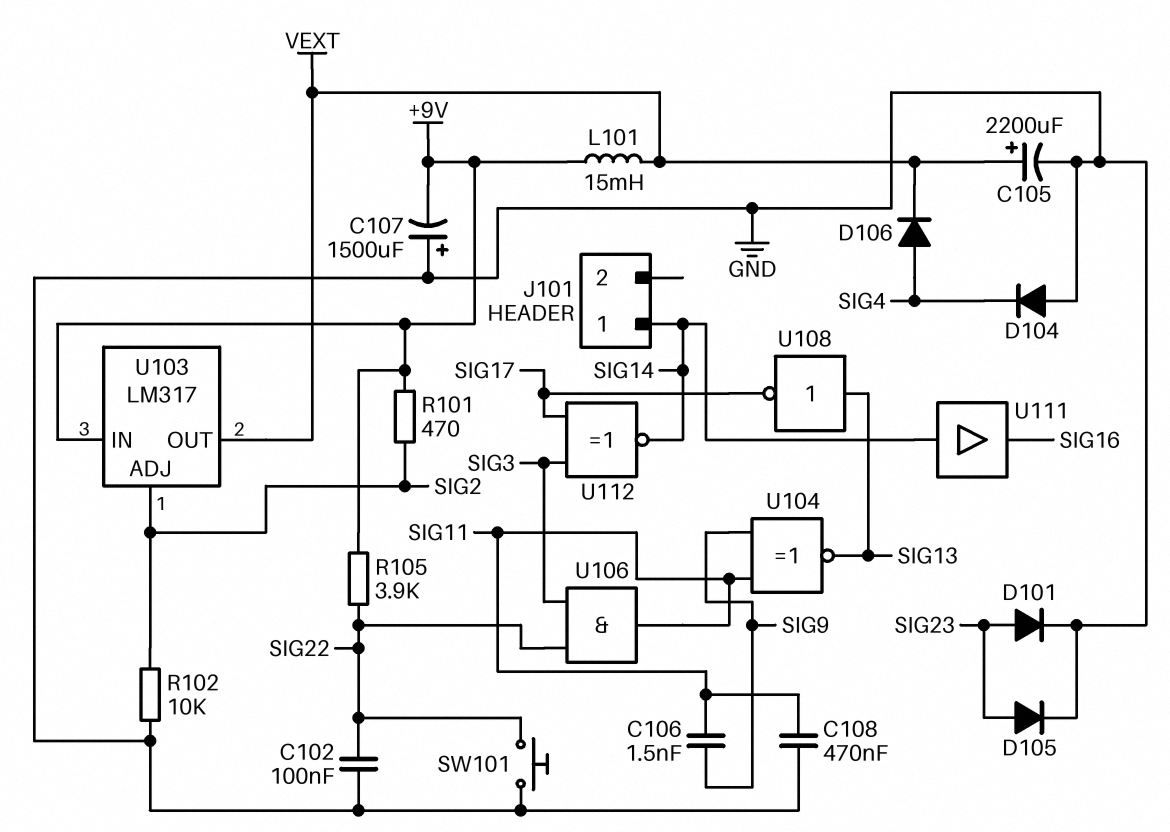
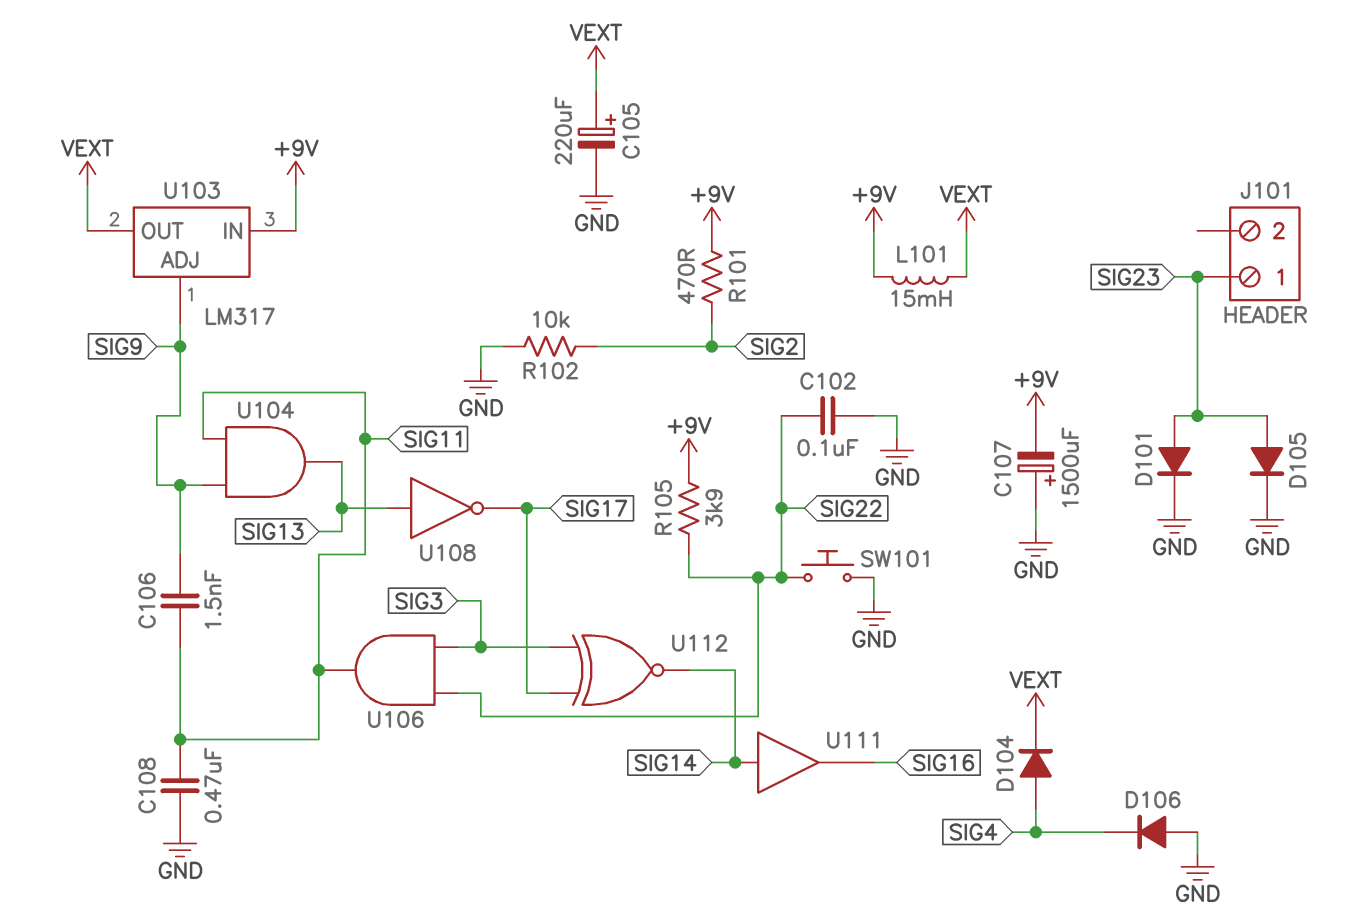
C105: 2200uF (plus VEXT, minus GND) -> 220uF (plus VEXT, minus GND)
D104: diode (A GND, K SIG4) -> diode (A SIG4, K VEXT)
D106: diode (A SIG4, K VEXT) -> diode (A GND, K SIG4)
J101 pin 1: SIG14 -> SIG23
U103 pin ADJ: SIG2 -> SIG9
U104: XNOR (in SIG9, in SIG11, out SIG13) -> AND (in SIG9, in SIG11, out SIG13)

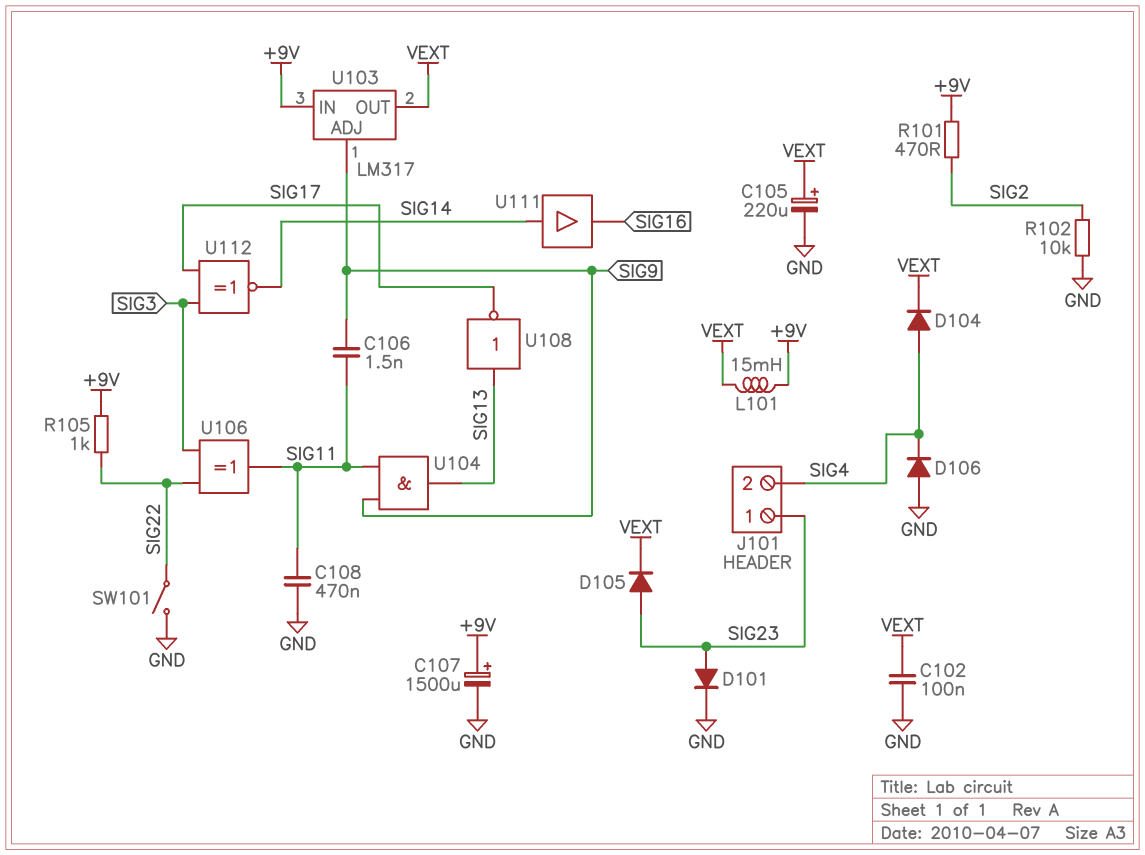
C102: 100nF (GND, SIG22) -> 100nF (GND, VEXT)
C107: 1500uF (plus GND, minus +9V) -> 1500uF (plus +9V, minus GND)
D105: diode (A SIG23, K GND) -> diode (A SIG23, K VEXT)
J101 pin 2: none -> SIG4
R105: 3.9k (+9V, SIG22) -> 1k (+9V, SIG22)
SW101: button (GND, SIG22) -> switch (GND, SIG22)
U106: AND (in SIG3, in SIG22, out SIG11) -> XOR (in SIG3, in SIG22, out SIG11)

